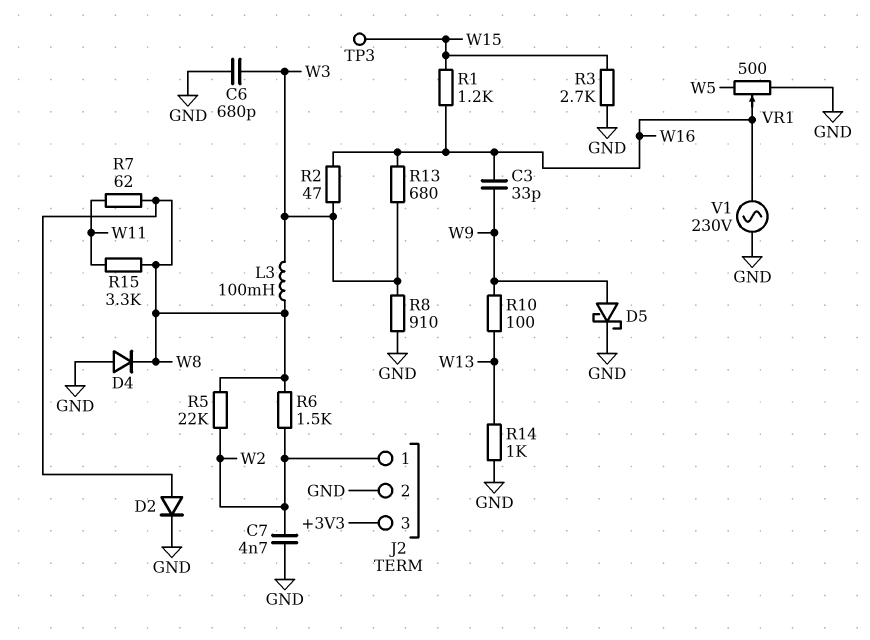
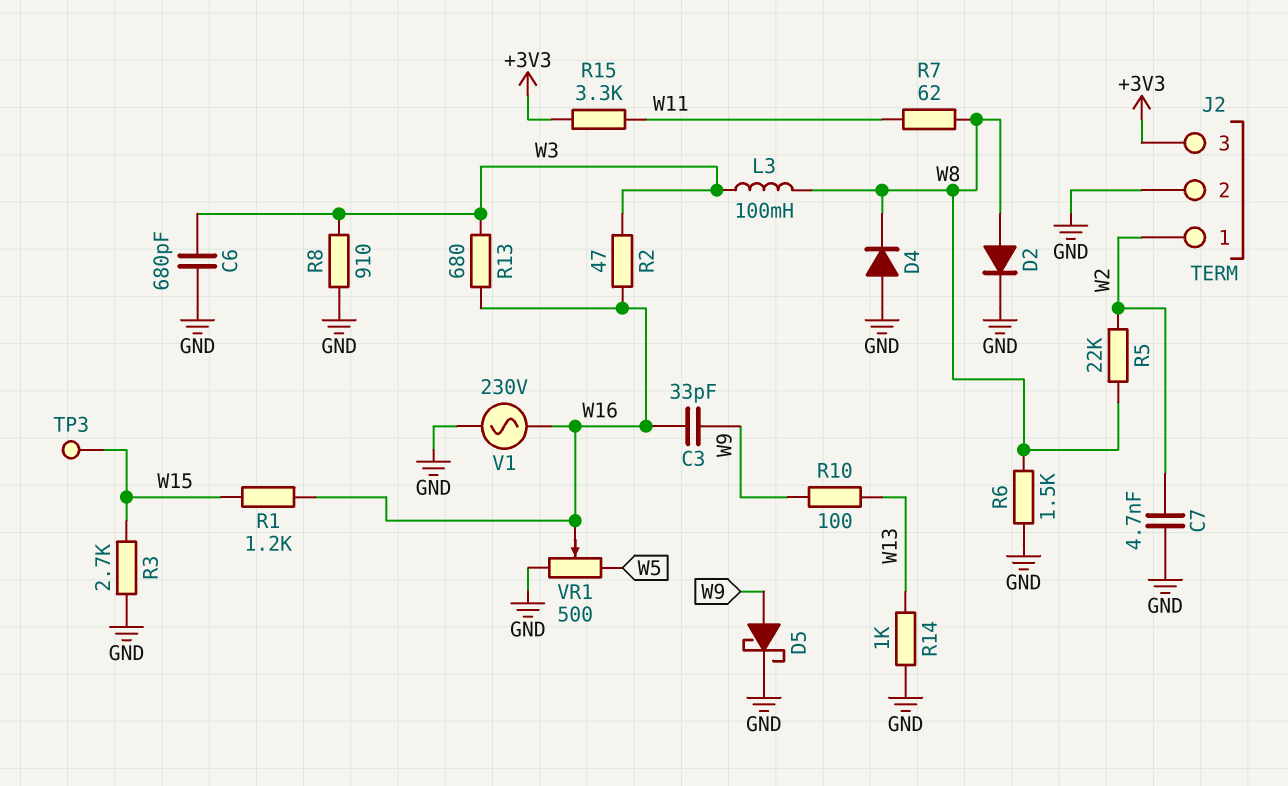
R6: 1.5k (W2, W8) -> 1.5k (GND, W8)
R15: 3.3k (W8, W11) -> 3.3k (+3V3, W11)

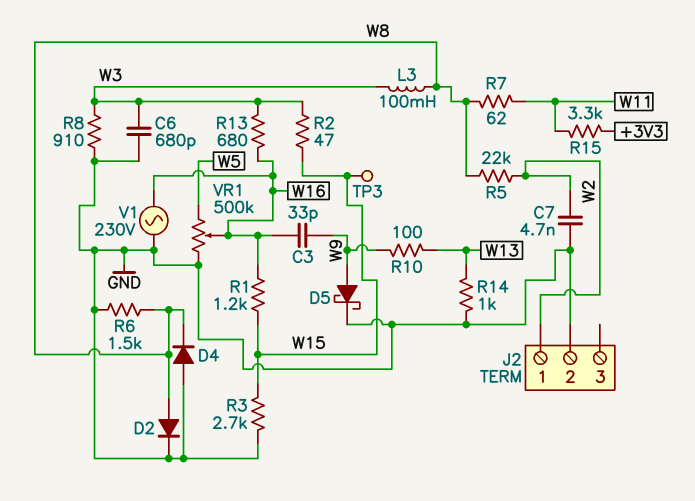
J2 pin 3: +3V3 -> none
R2: 47 (W3, W16) -> 47 (W3, W15)
VR1: 500 (GND, W5, wiper W16) -> 500k (GND, W5, wiper W16)

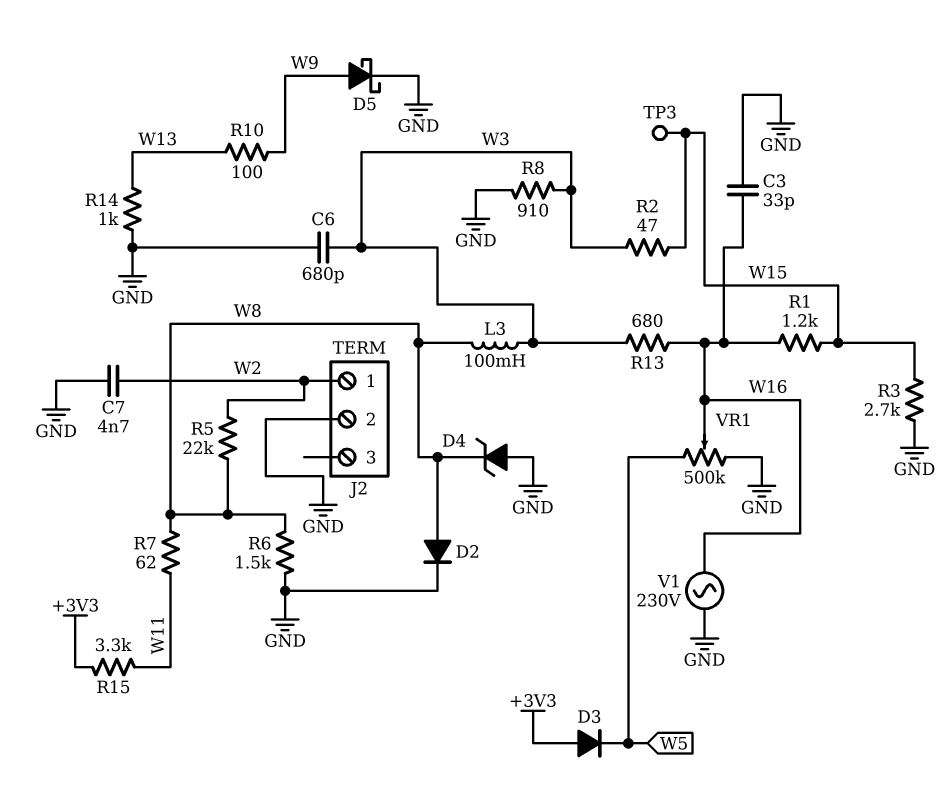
C3: 33pF (W9, W16) -> 33pF (GND, W16)
D3: none -> diode (A +3V3, K W5)
D4: diode (A GND, K W8) -> zener (A GND, K W8)

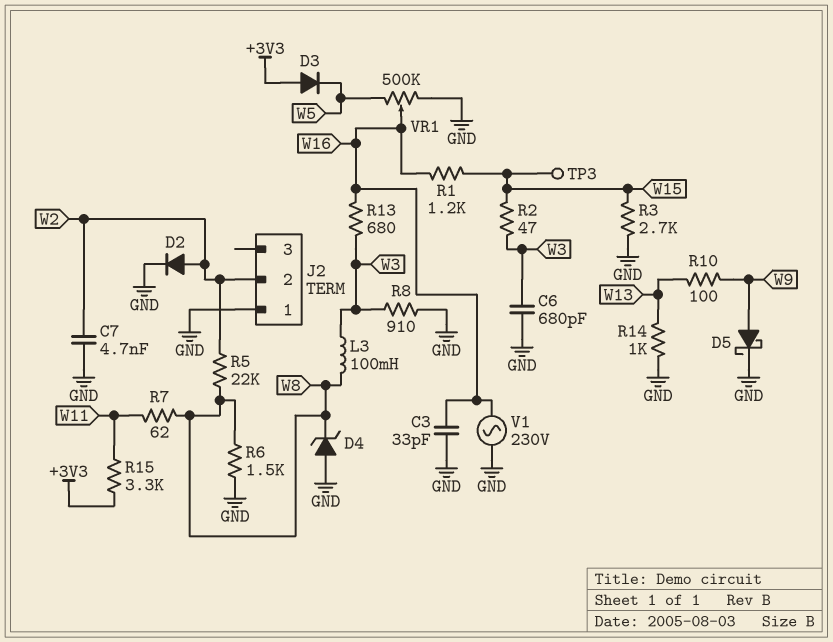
D2: diode (A W8, K GND) -> diode (A W2, K GND)
J2 pin 1: W2 -> GND
J2 pin 2: GND -> W2

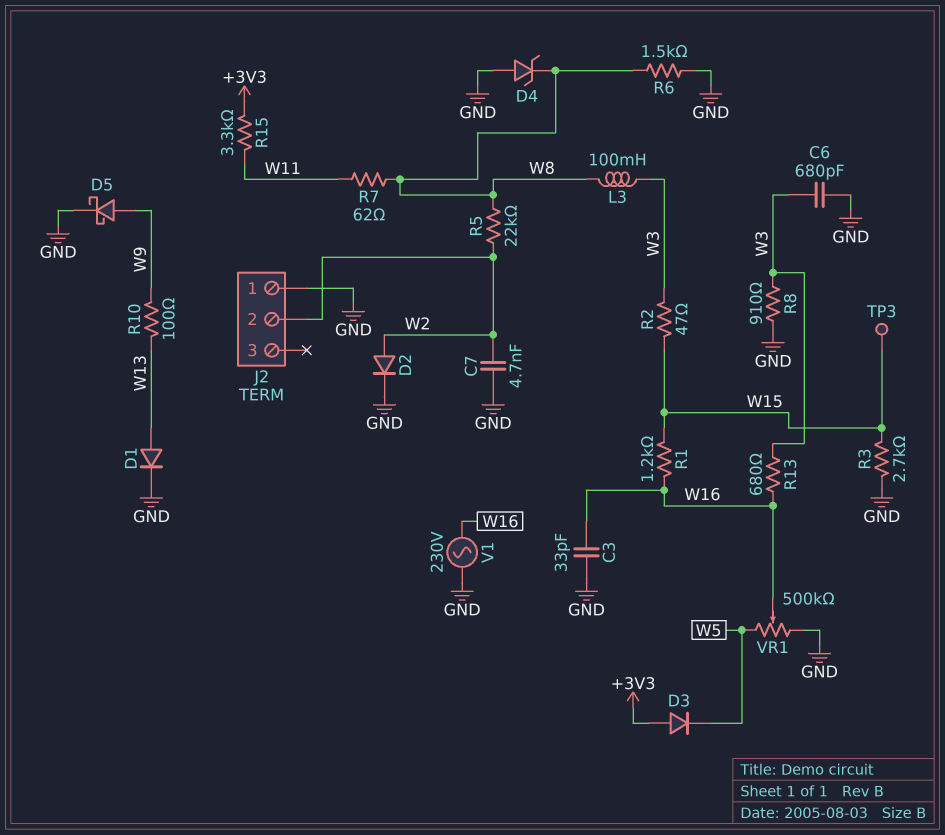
D1: none -> diode (A W13, K GND)
R14: 1k (GND, W13) -> none

